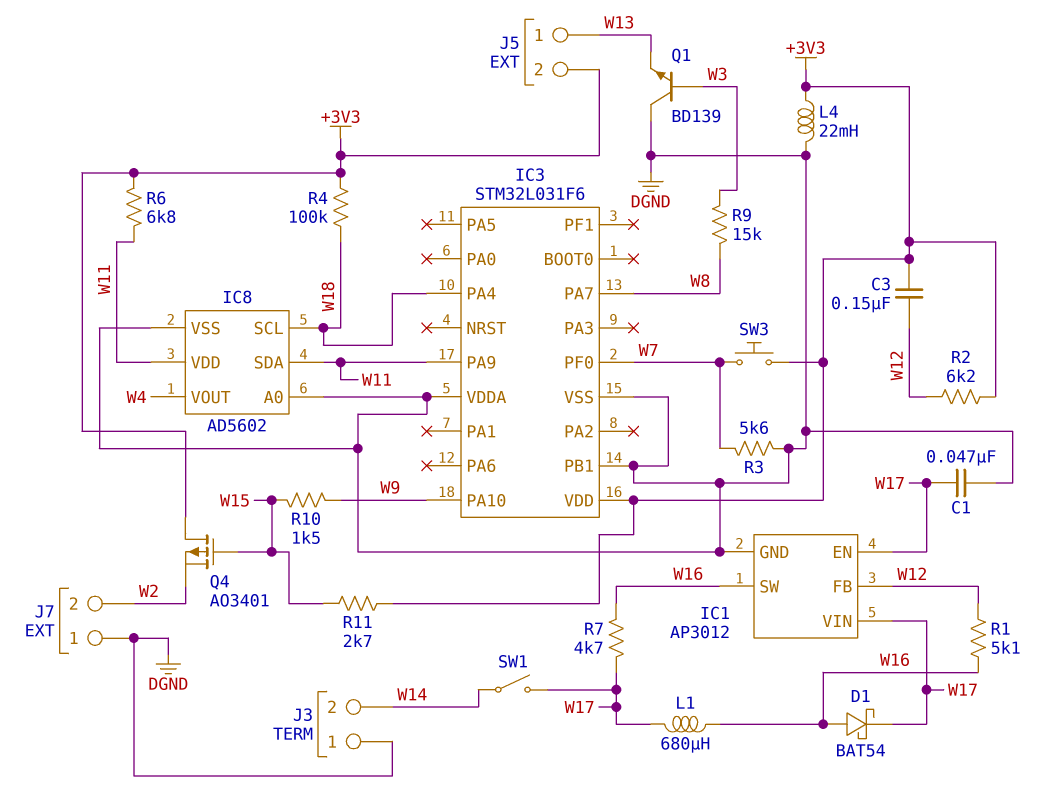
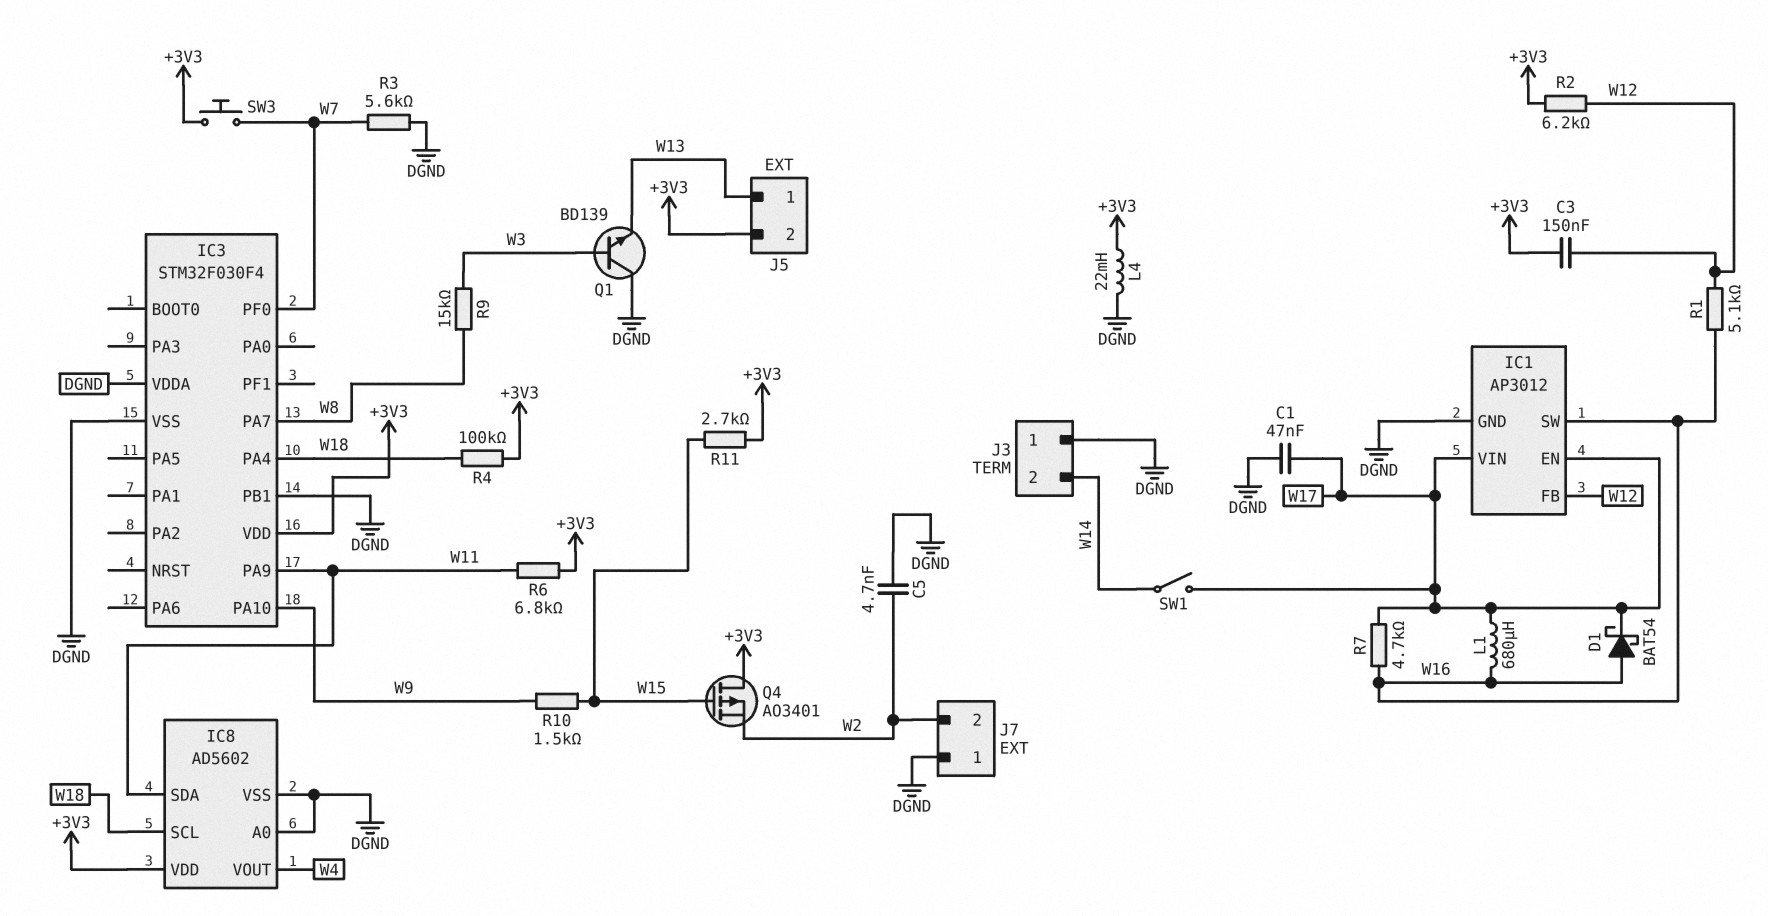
C5: none -> 4.7nF (DGND, W2)
IC3: STM32L031F6 -> STM32F030F4
IC8 pin VDD: W11 -> +3V3

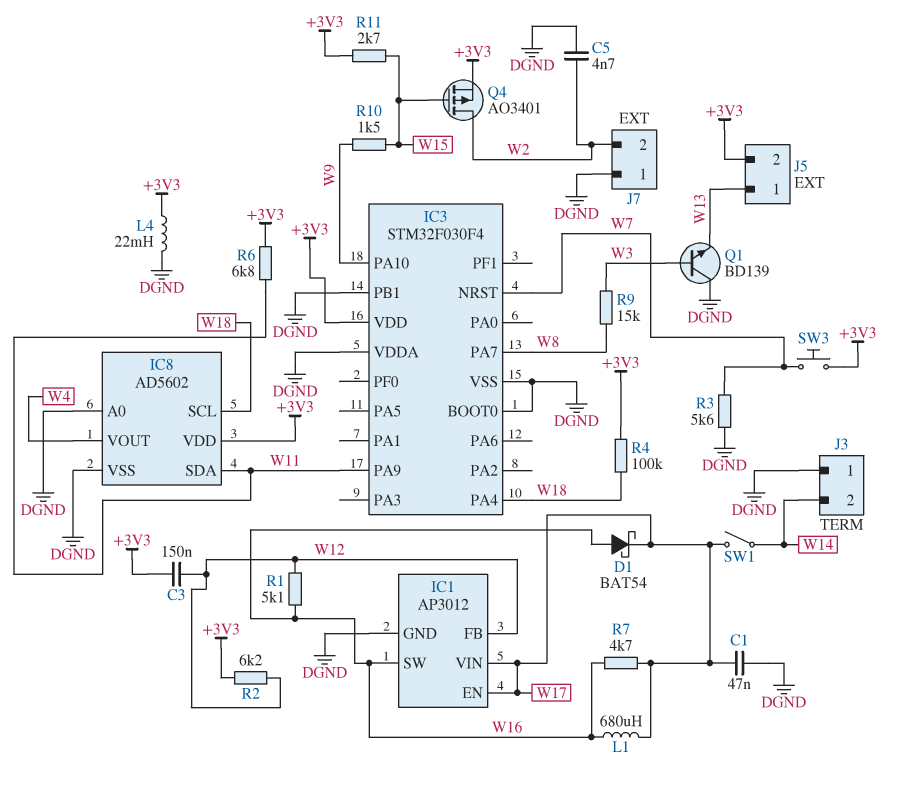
IC3 pin BOOT0: none -> DGND
IC3 pin NRST: none -> W7
IC3 pin PF0: W7 -> none
Q4: PMOS AO3401 (G W15, D +3V3, S W2) -> PMOS AO3401 (G W15, D W2, S +3V3)

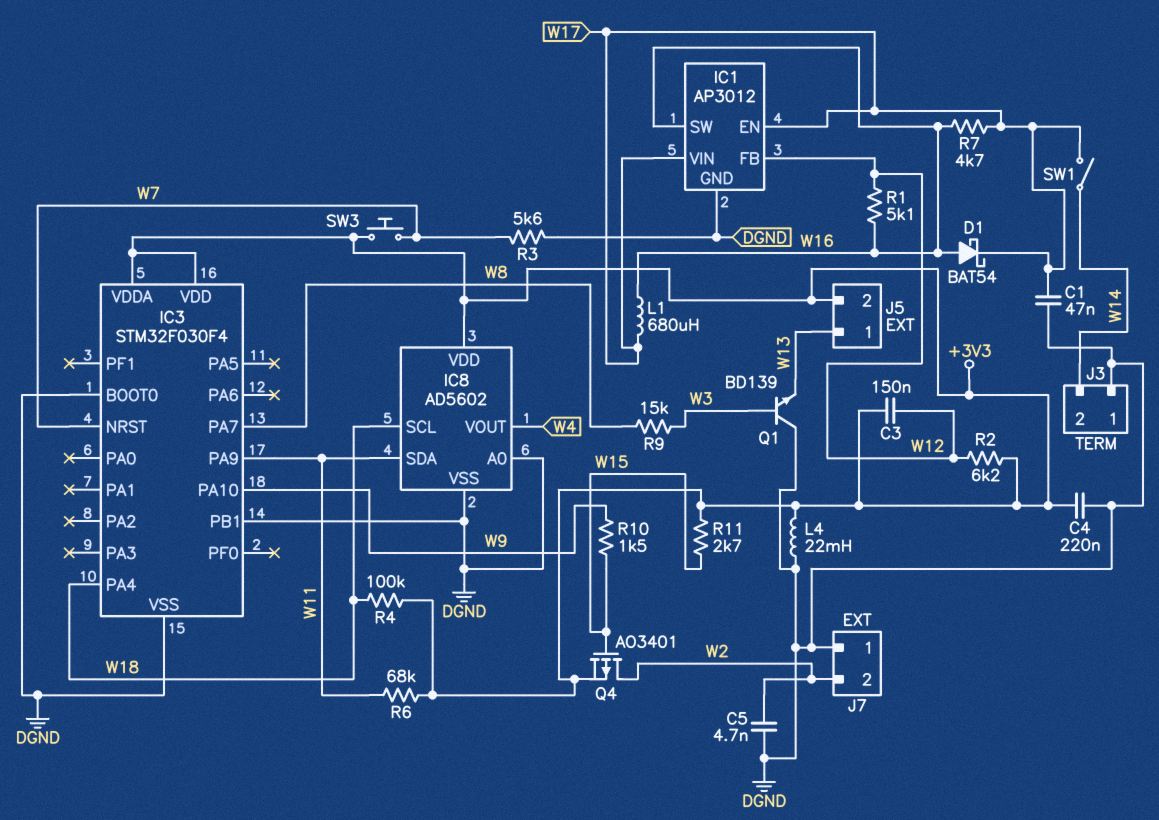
C4: none -> 220nF (+3V3, DGND)
IC3 pin VDDA: DGND -> +3V3
R6: 6.8k (+3V3, W11) -> 68k (+3V3, W11)

